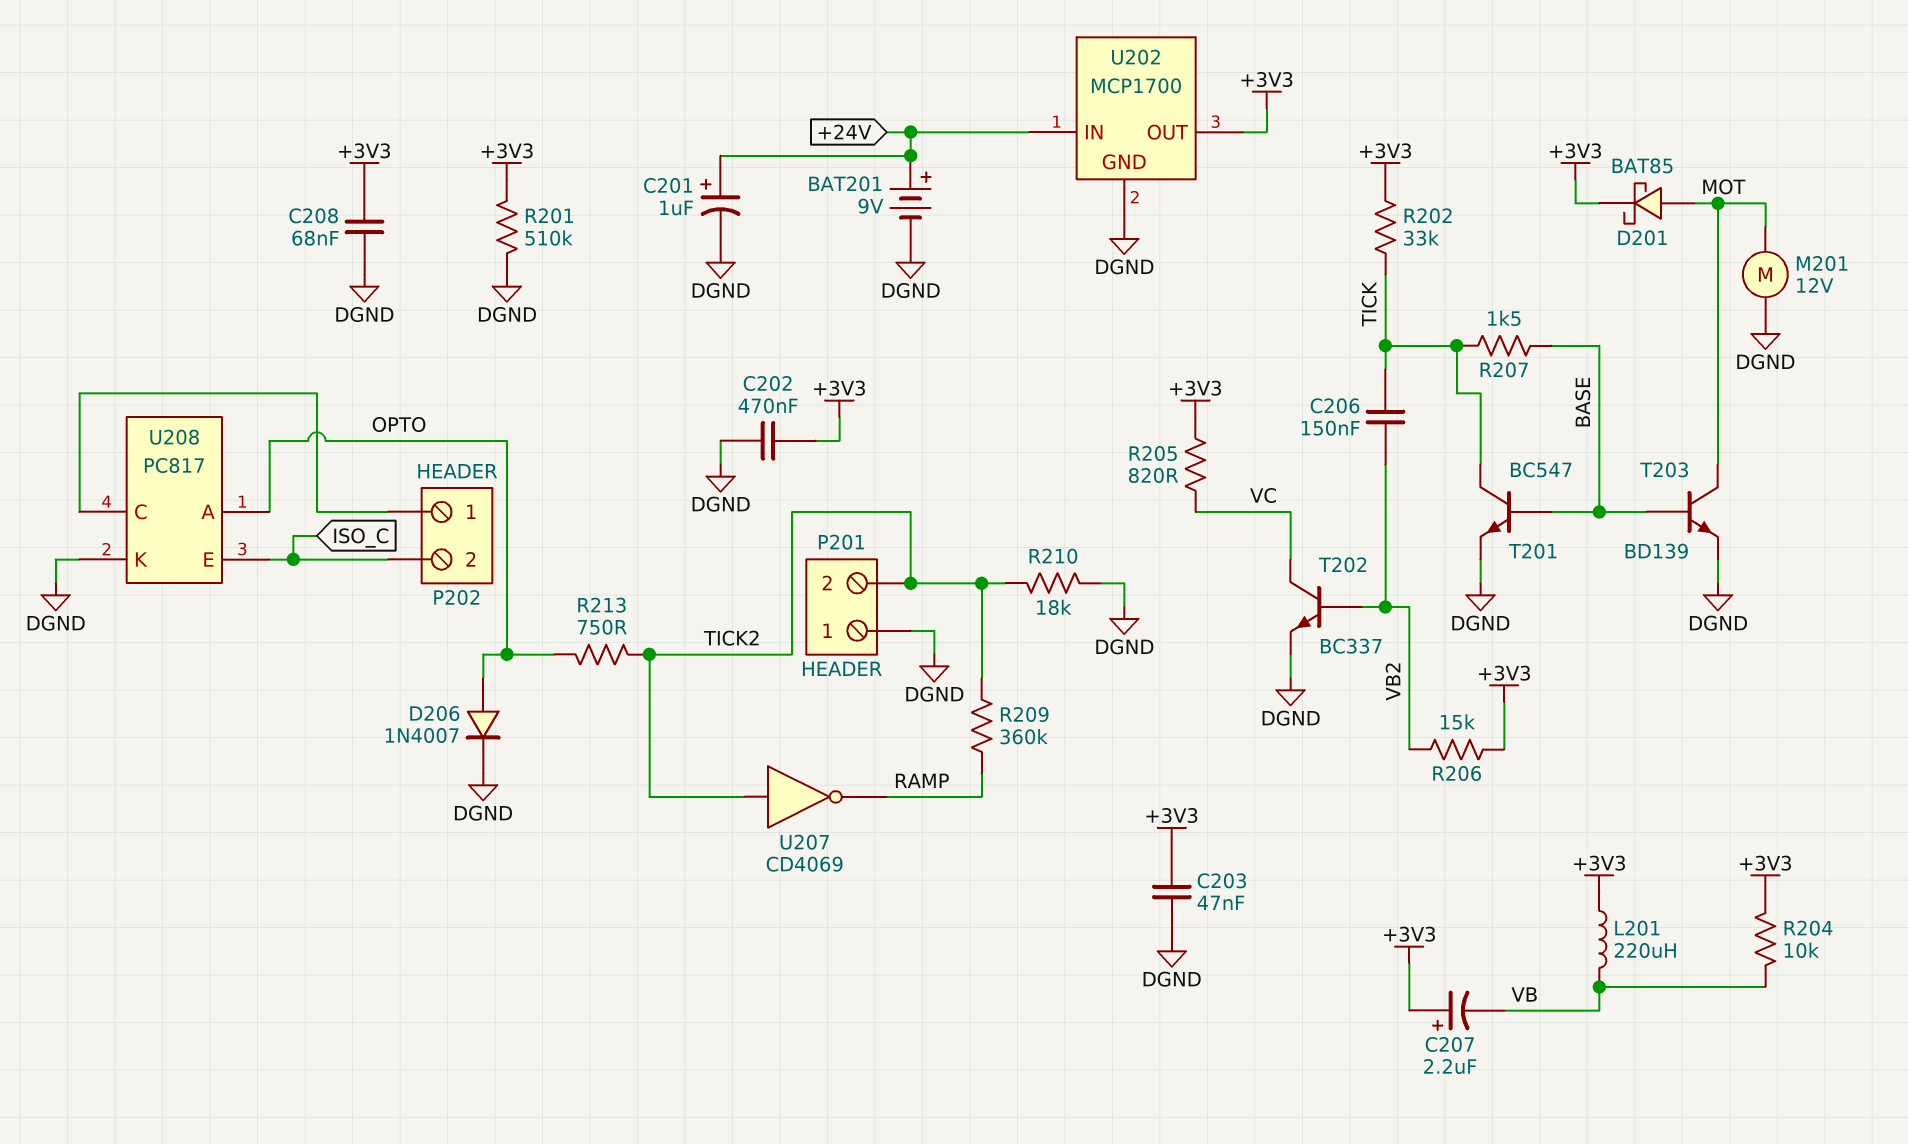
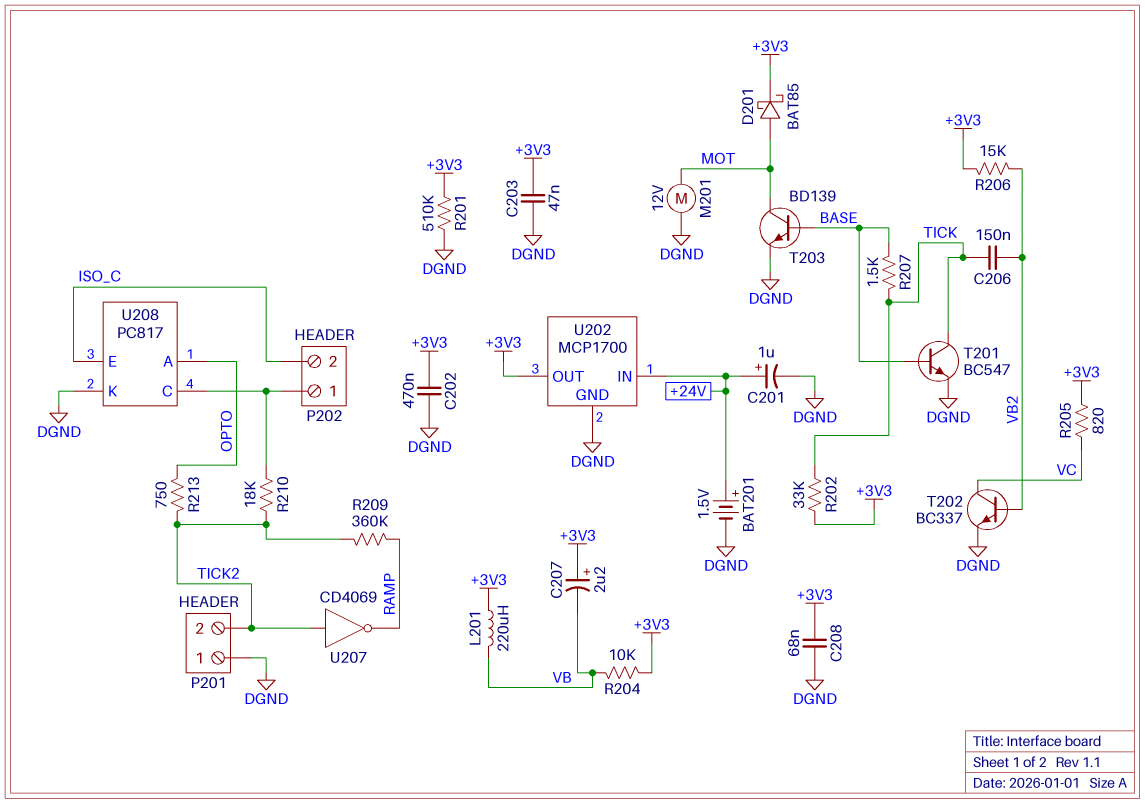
BAT201: 9V (plus +24V, minus DGND) -> 1.5V (plus +24V, minus DGND)
D206: diode 1N4007 (A OPTO, K DGND) -> none
R210: 18k (DGND, TICK2) -> 18k (P202/1, TICK2)

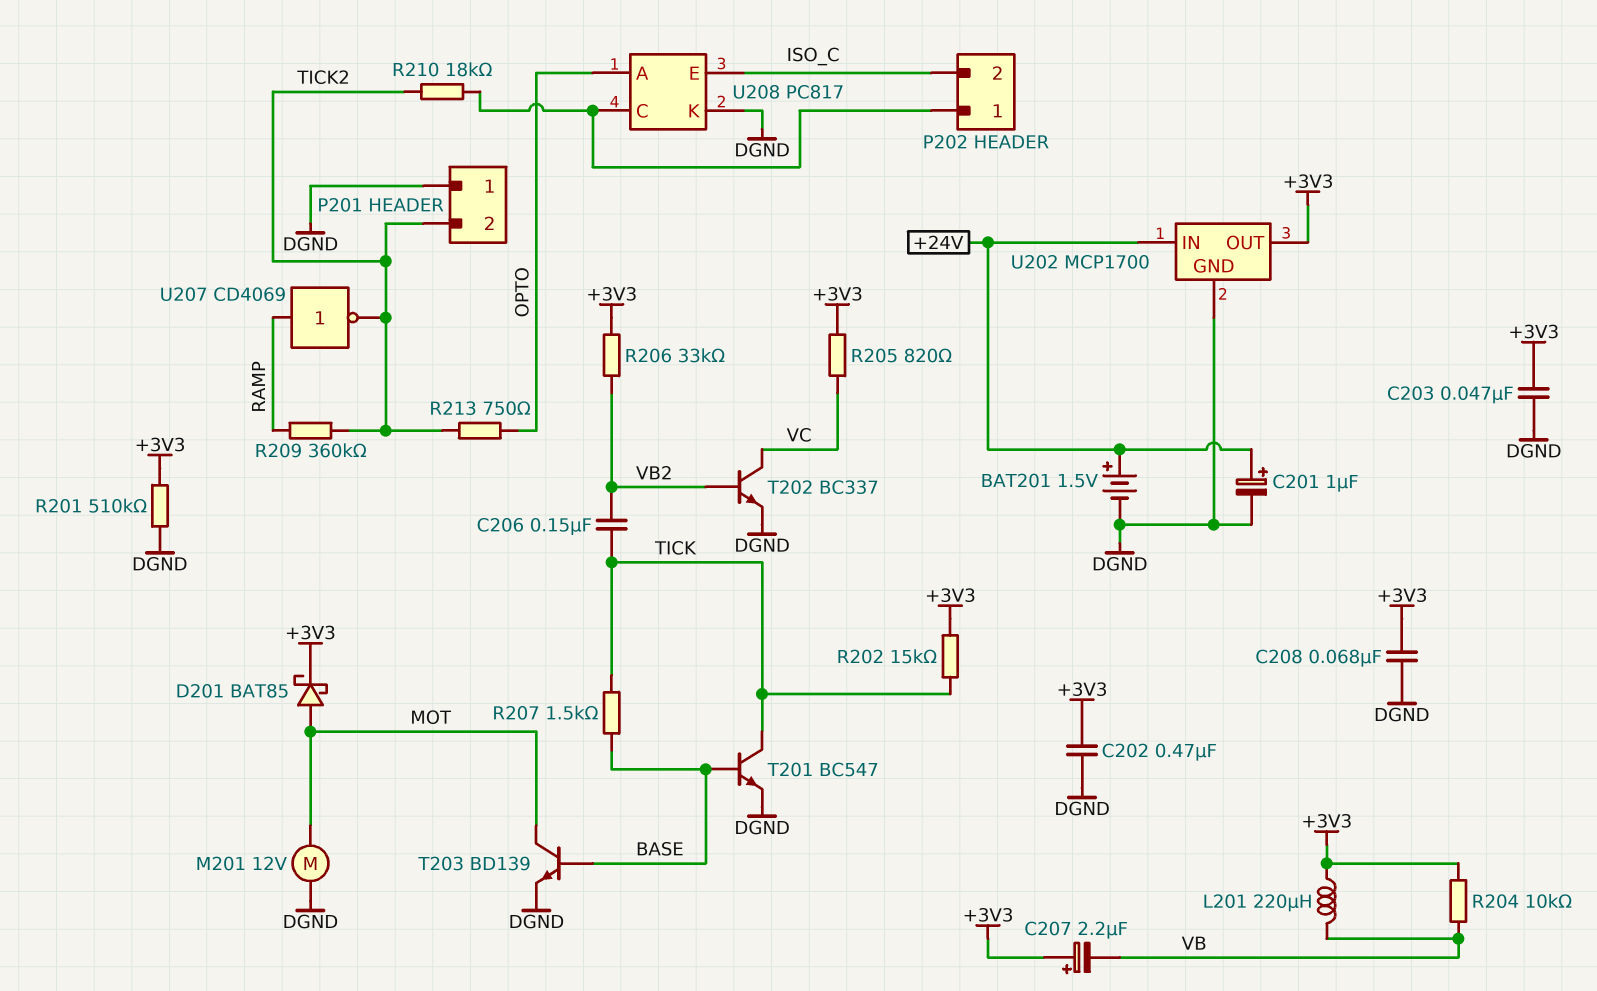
R202: 33k (+3V3, TICK) -> 15k (+3V3, TICK)
R206: 15k (+3V3, VB2) -> 33k (+3V3, VB2)
U207: NOT CD4069 (in TICK2, out RAMP) -> NOT CD4069 (in RAMP, out TICK2)

